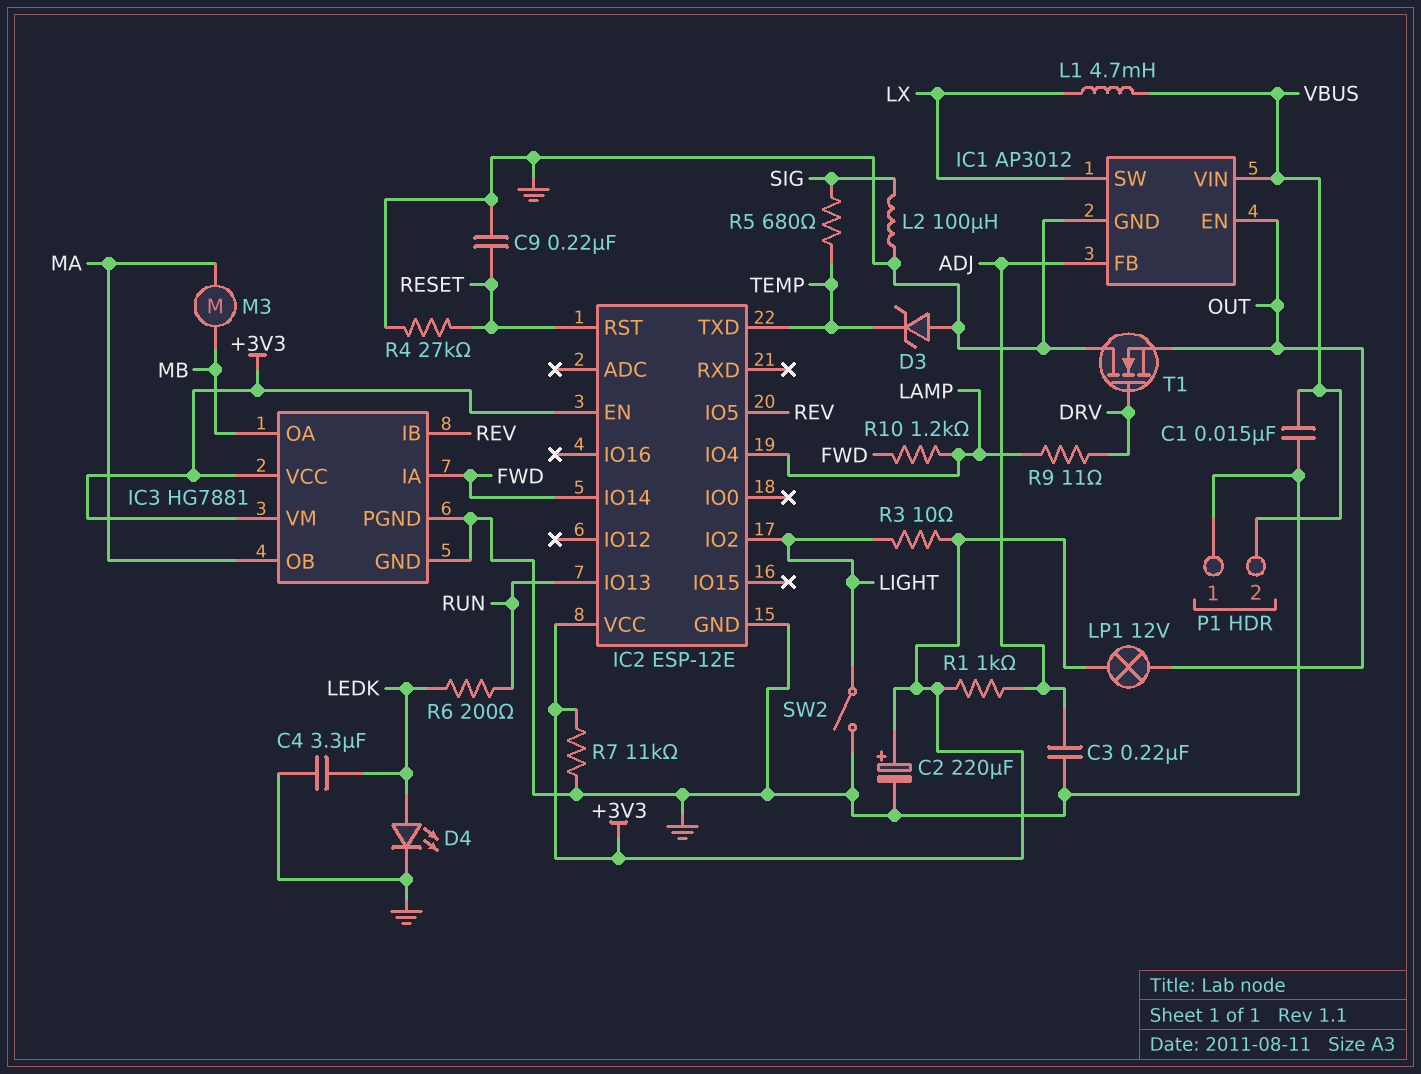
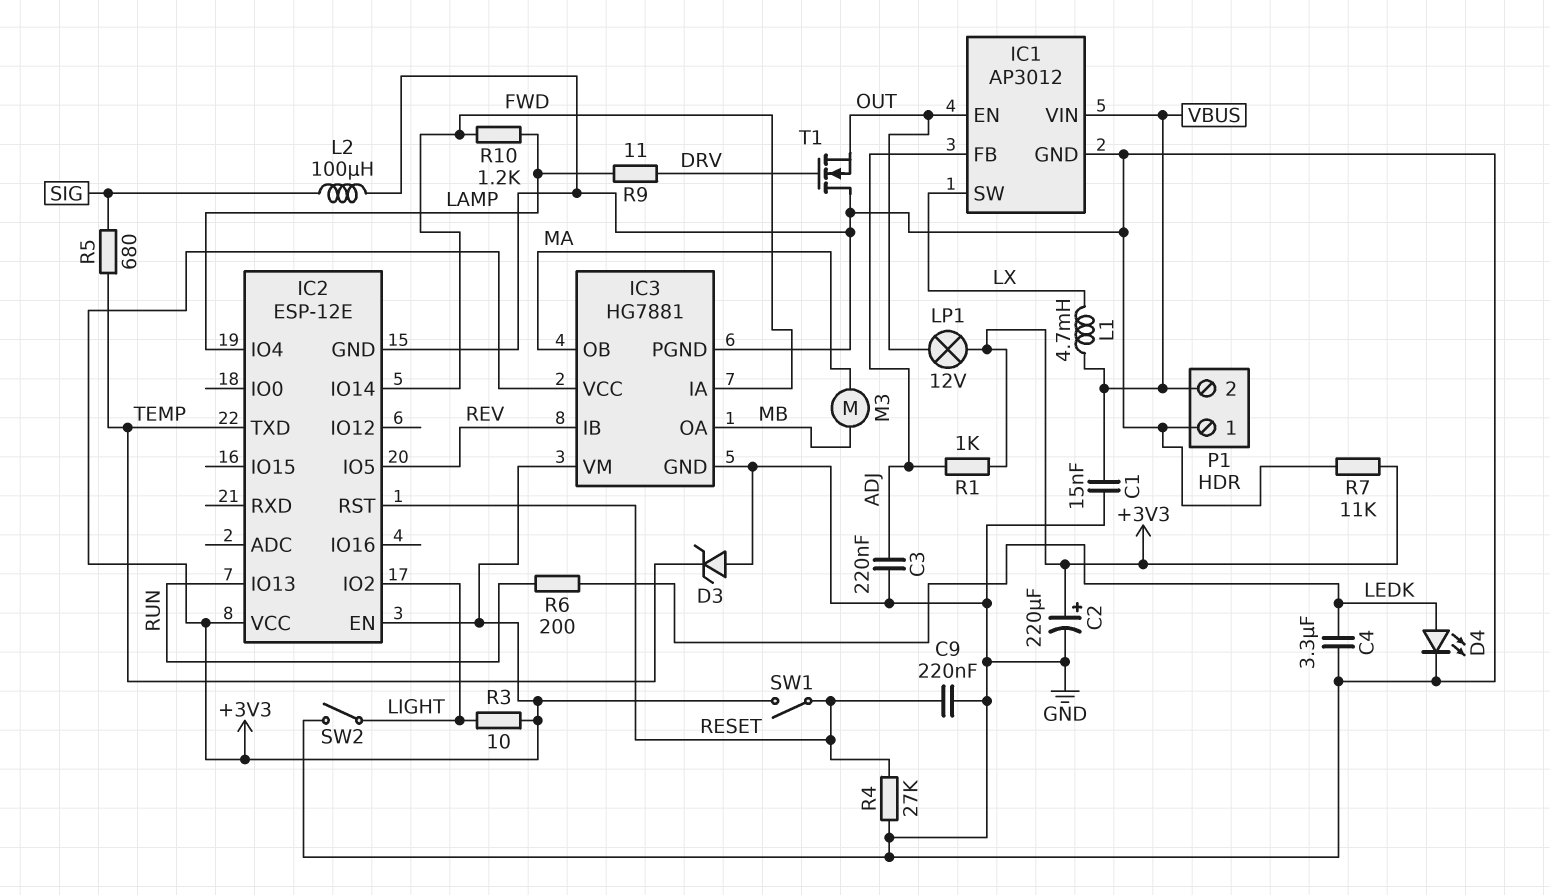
SW1: none -> switch (+3V3, RESET)

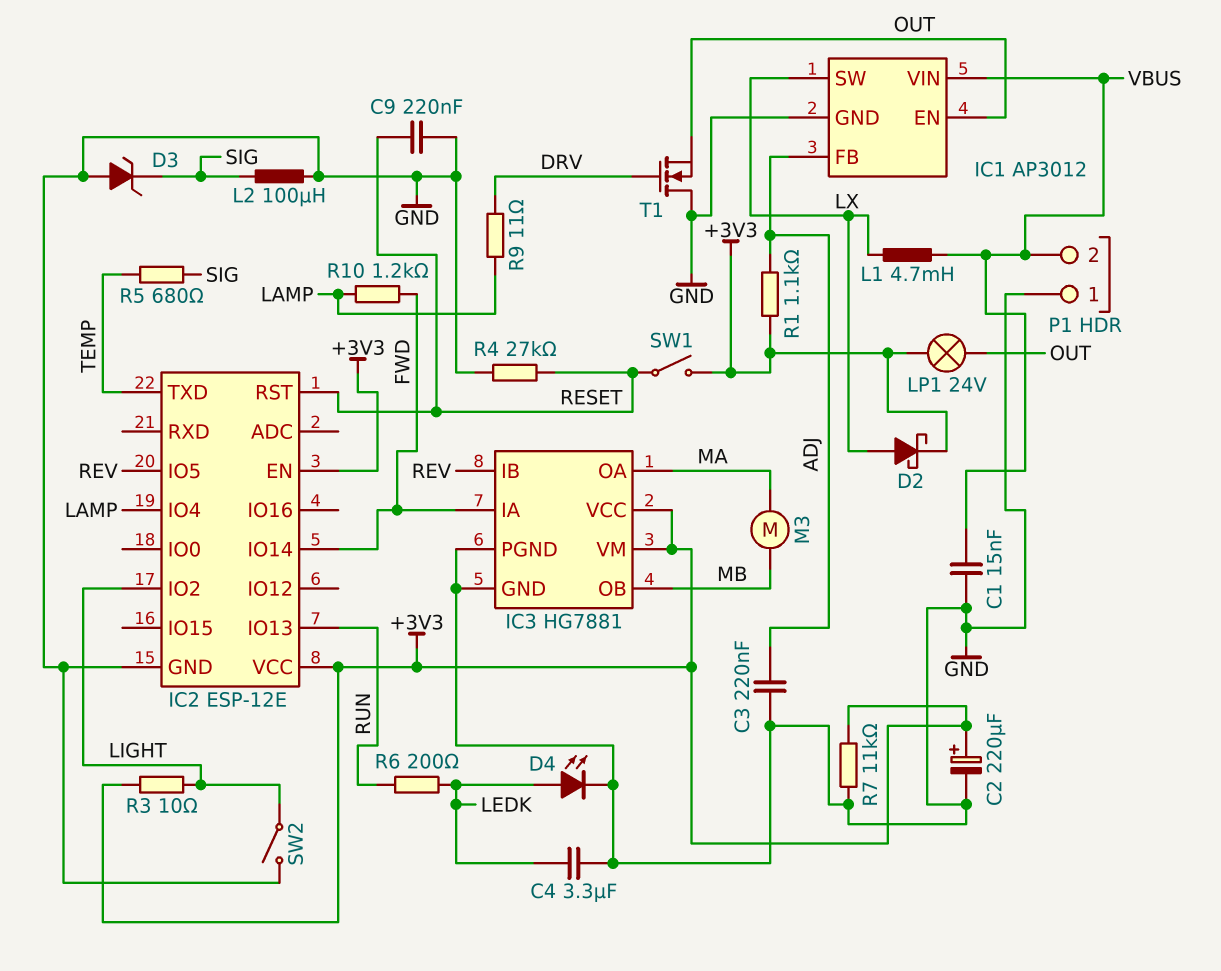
D2: none -> schottky (A LX, K +3V3)
D3: zener (A GND, K TEMP) -> zener (A GND, K SIG)
IC3 pin OA: MB -> MA
IC3 pin OB: MA -> MB
LP1: lamp 12V (+3V3, OUT) -> lamp 24V (+3V3, OUT)
R1: 1k (+3V3, ADJ) -> 1.1k (+3V3, ADJ)

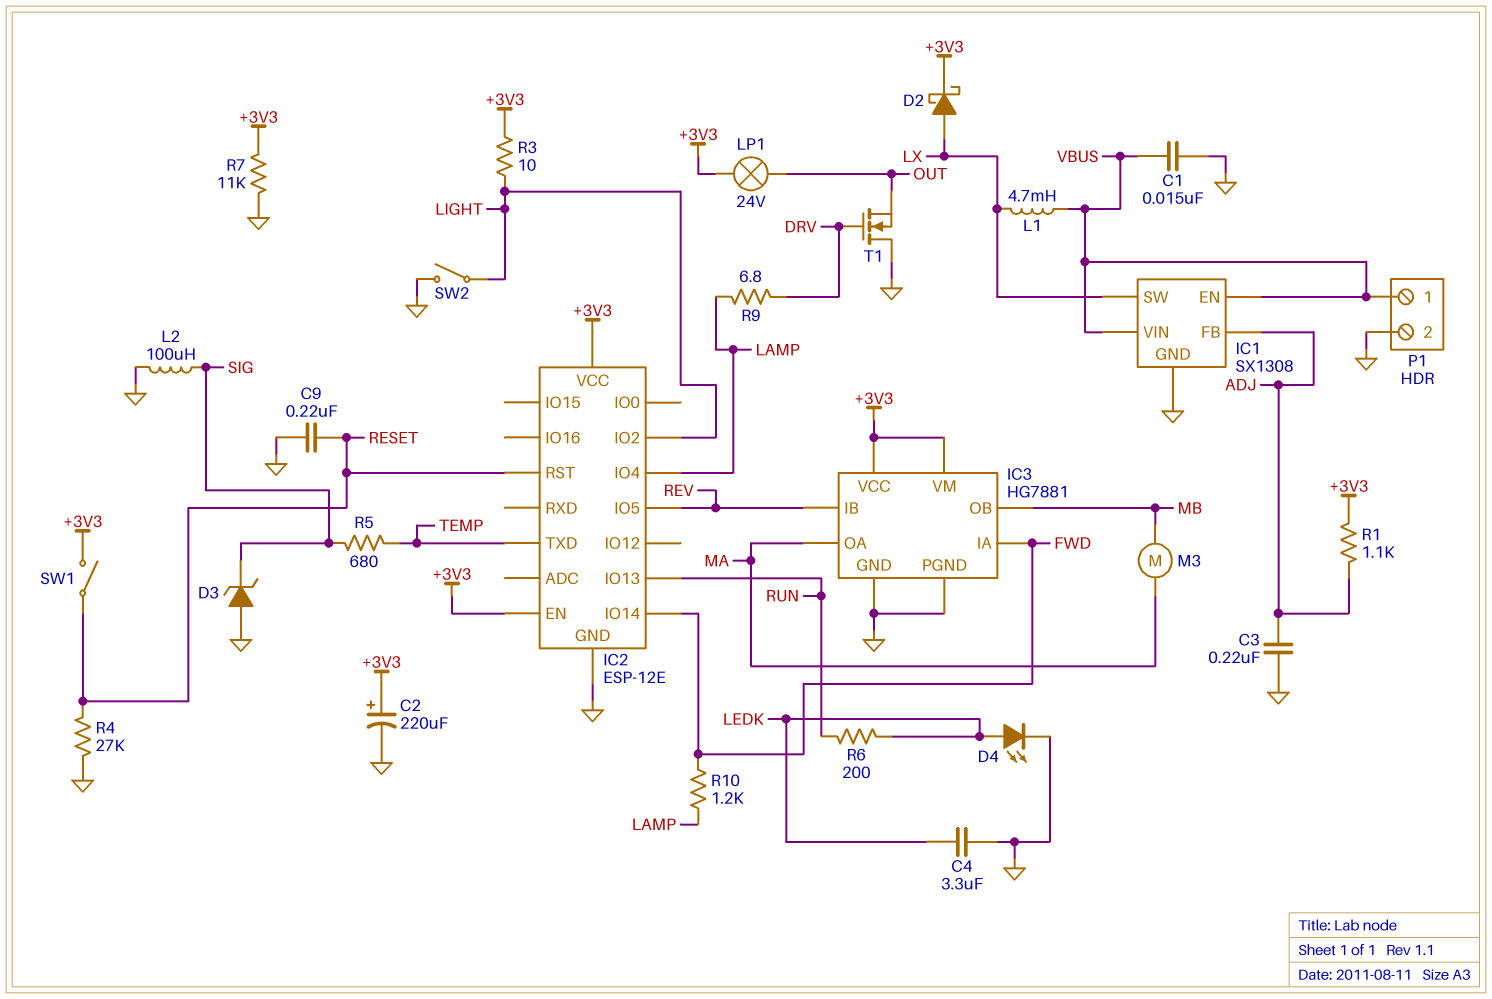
IC1: AP3012 -> SX1308
IC1 pin EN: OUT -> VBUS
P1 pin 1: GND -> VBUS
P1 pin 2: VBUS -> GND
R9: 11 (DRV, LAMP) -> 6.8 (DRV, LAMP)

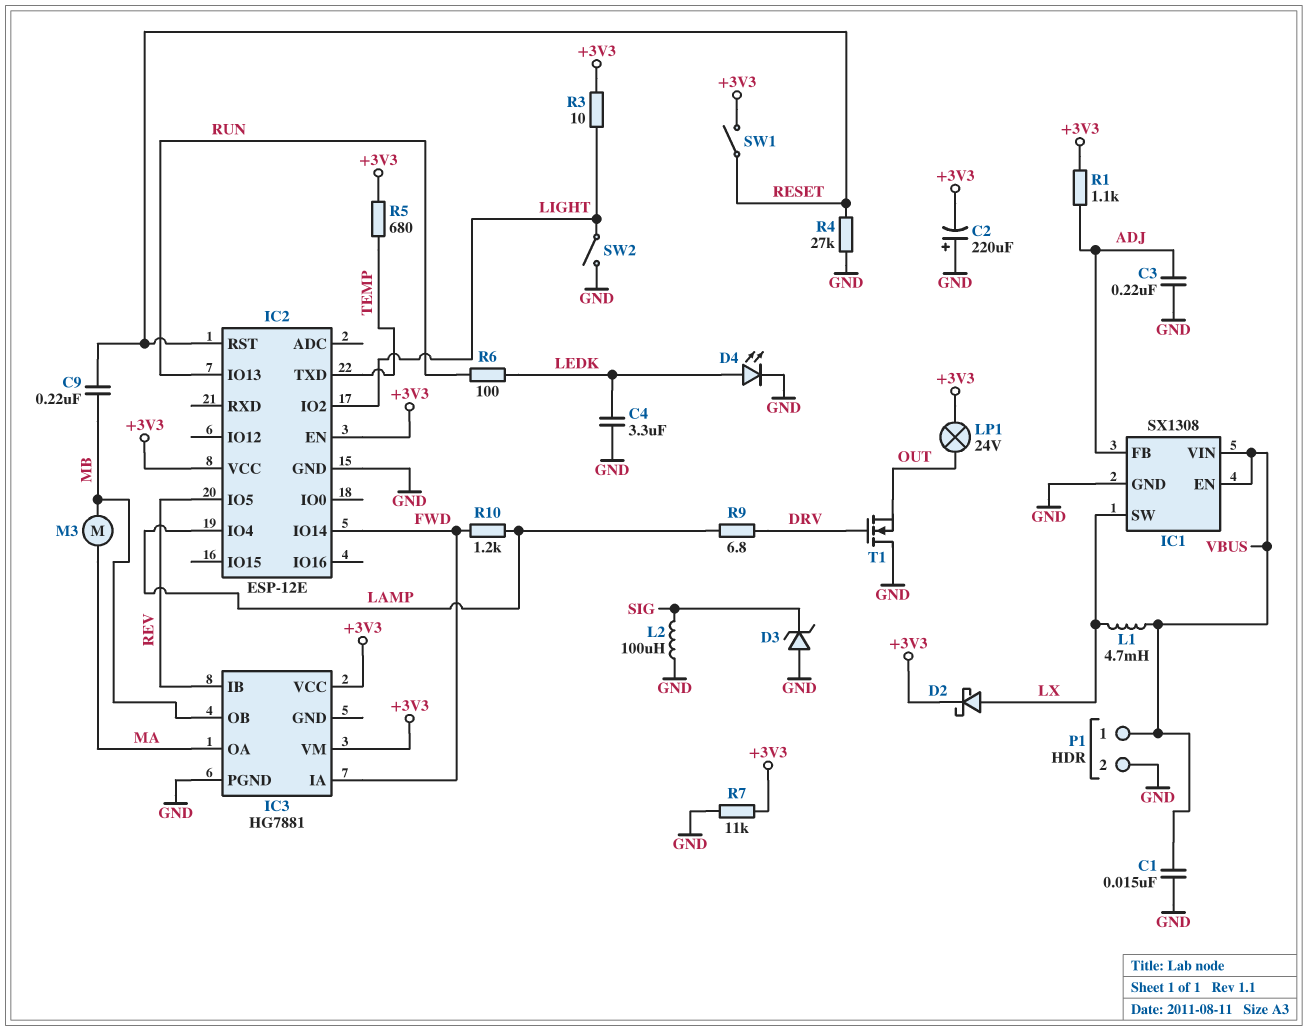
C2: 220uF (plus +3V3, minus GND) -> 220uF (plus GND, minus +3V3)
C9: 220nF (GND, RESET) -> 220nF (MB, RESET)
IC3 pin GND: GND -> none
R5: 680 (SIG, TEMP) -> 680 (+3V3, TEMP)
R6: 200 (LEDK, RUN) -> 100 (LEDK, RUN)

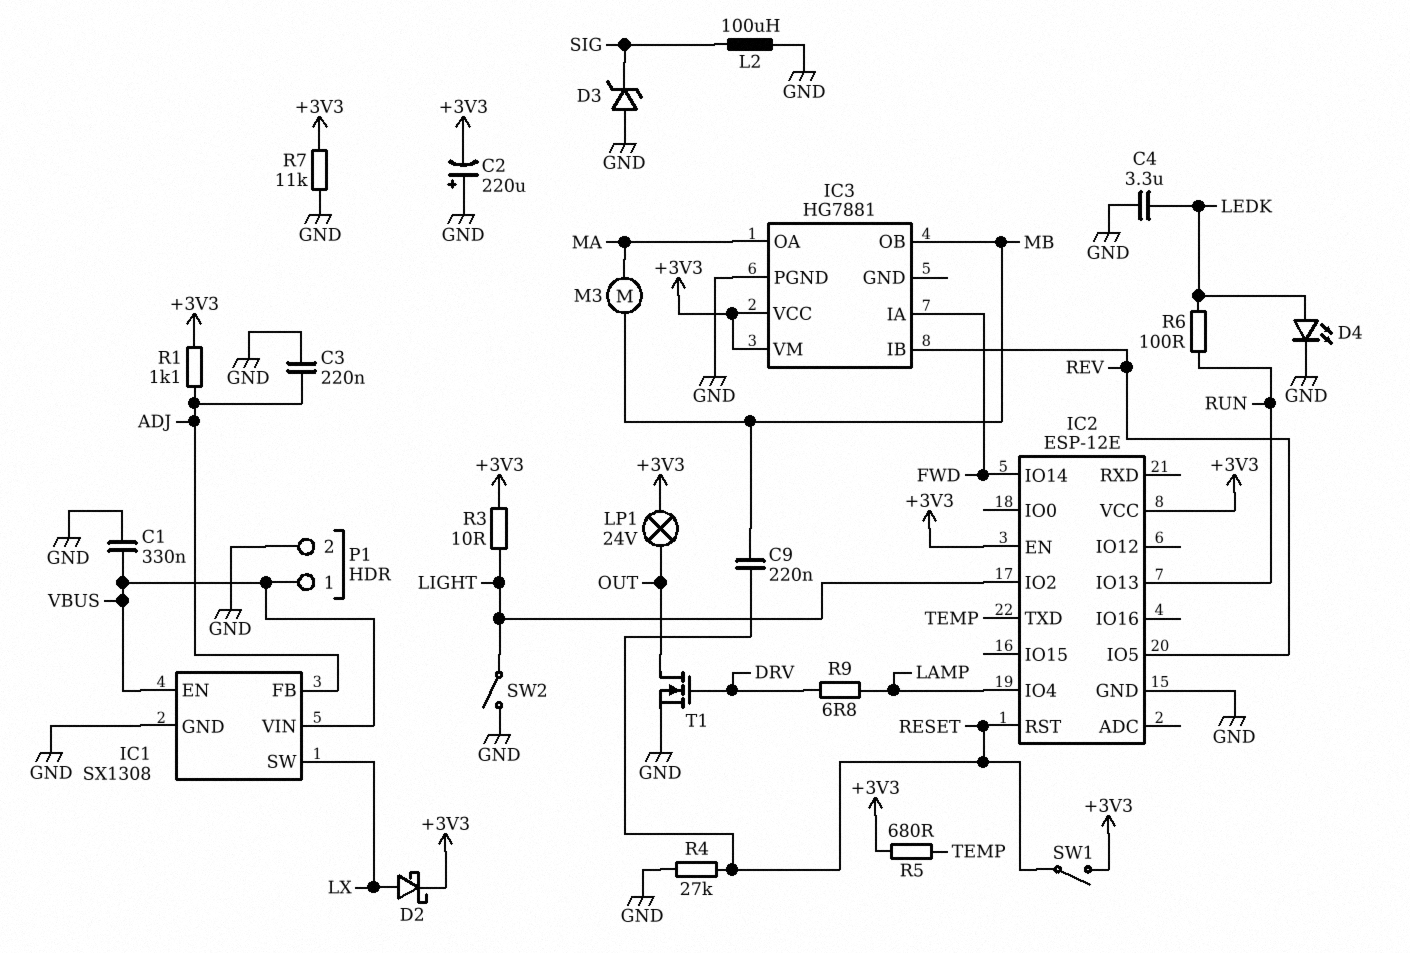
C1: 15nF (GND, VBUS) -> 330nF (GND, VBUS)
L1: 4.7mH (LX, VBUS) -> none
R10: 1.2k (FWD, LAMP) -> none
T1: NMOS (G DRV, D GND, S OUT) -> NMOS (G DRV, D OUT, S GND)

